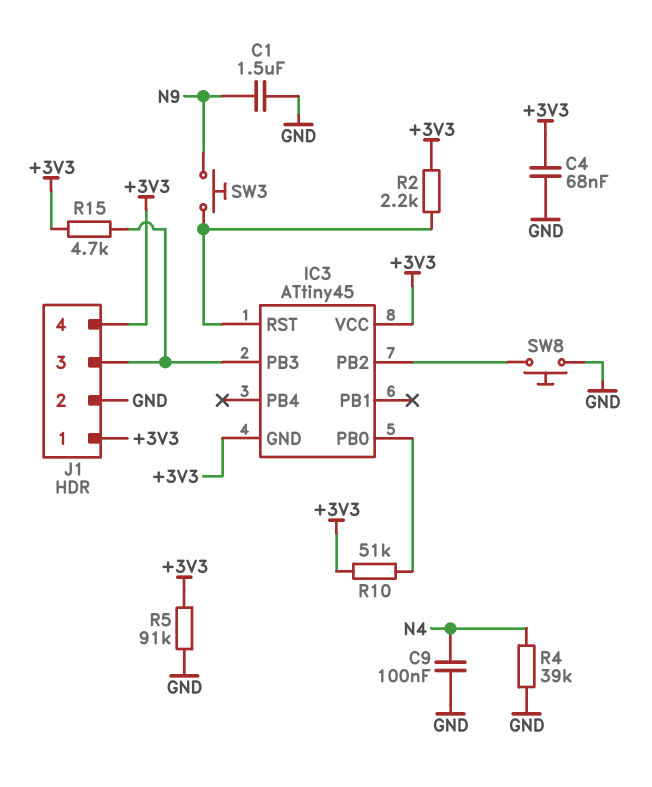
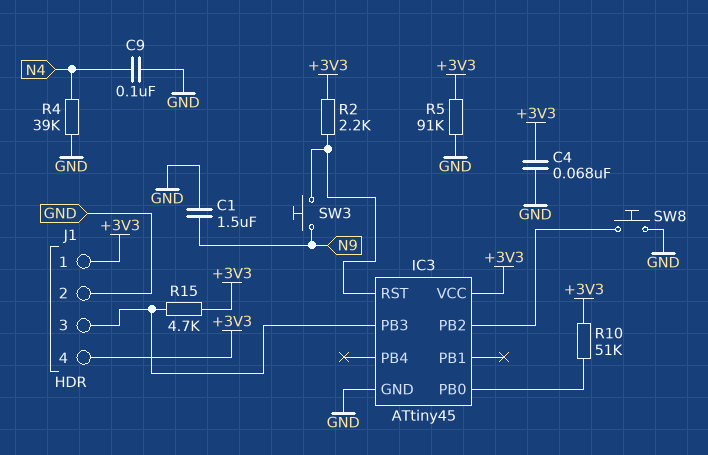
IC3 pin GND: +3V3 -> GND

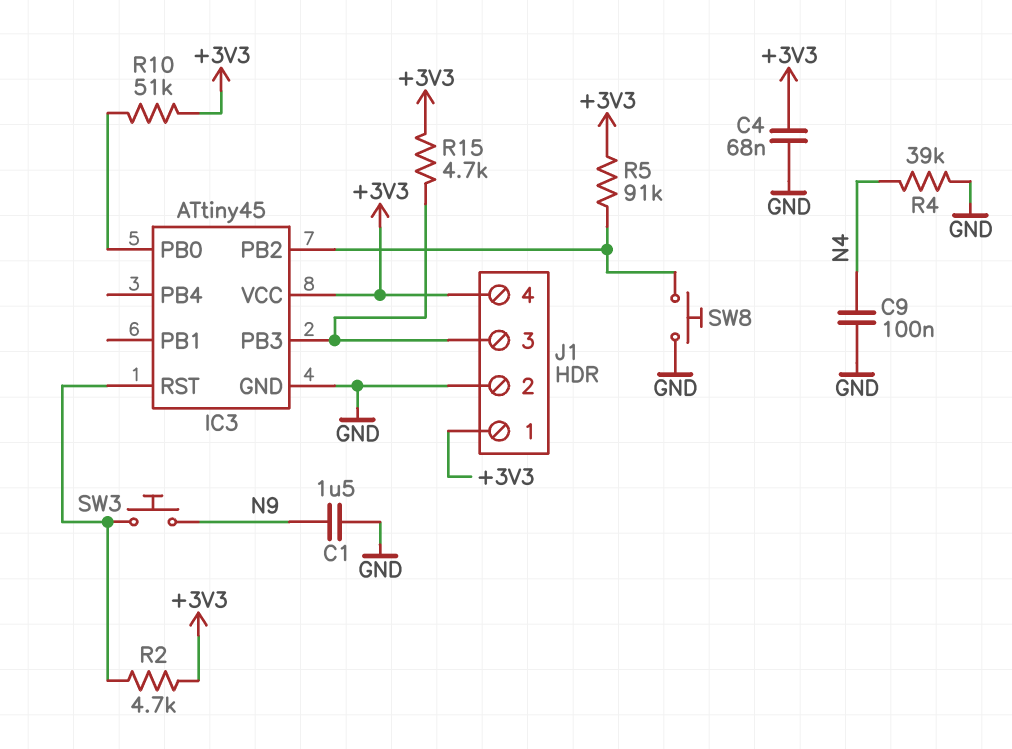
R2: 2.2k (+3V3, IC3/RST) -> 4.7k (+3V3, IC3/RST)
R5: 91k (+3V3, GND) -> 91k (+3V3, IC3/PB2)

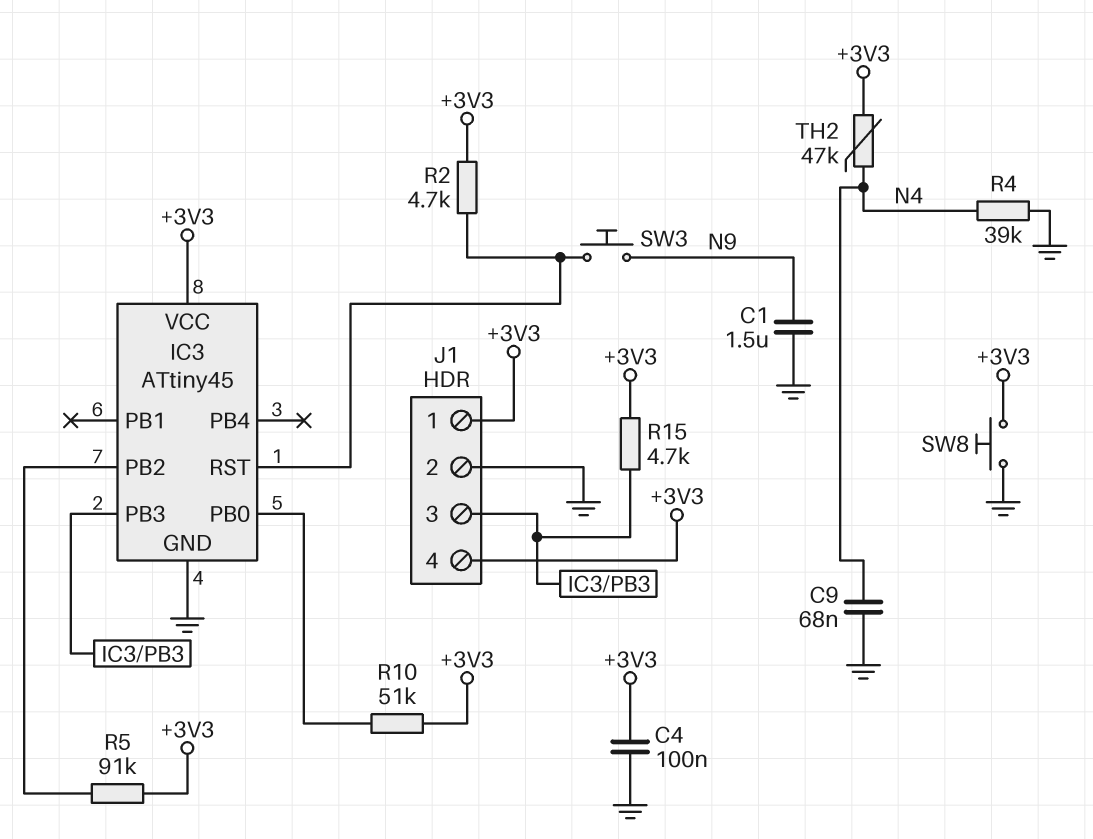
C4: 68nF (+3V3, GND) -> 100nF (+3V3, GND)
C9: 100nF (GND, N4) -> 68nF (GND, N4)
SW8: button (GND, IC3/PB2) -> button (+3V3, GND)
TH2: none -> 47k (+3V3, N4)

